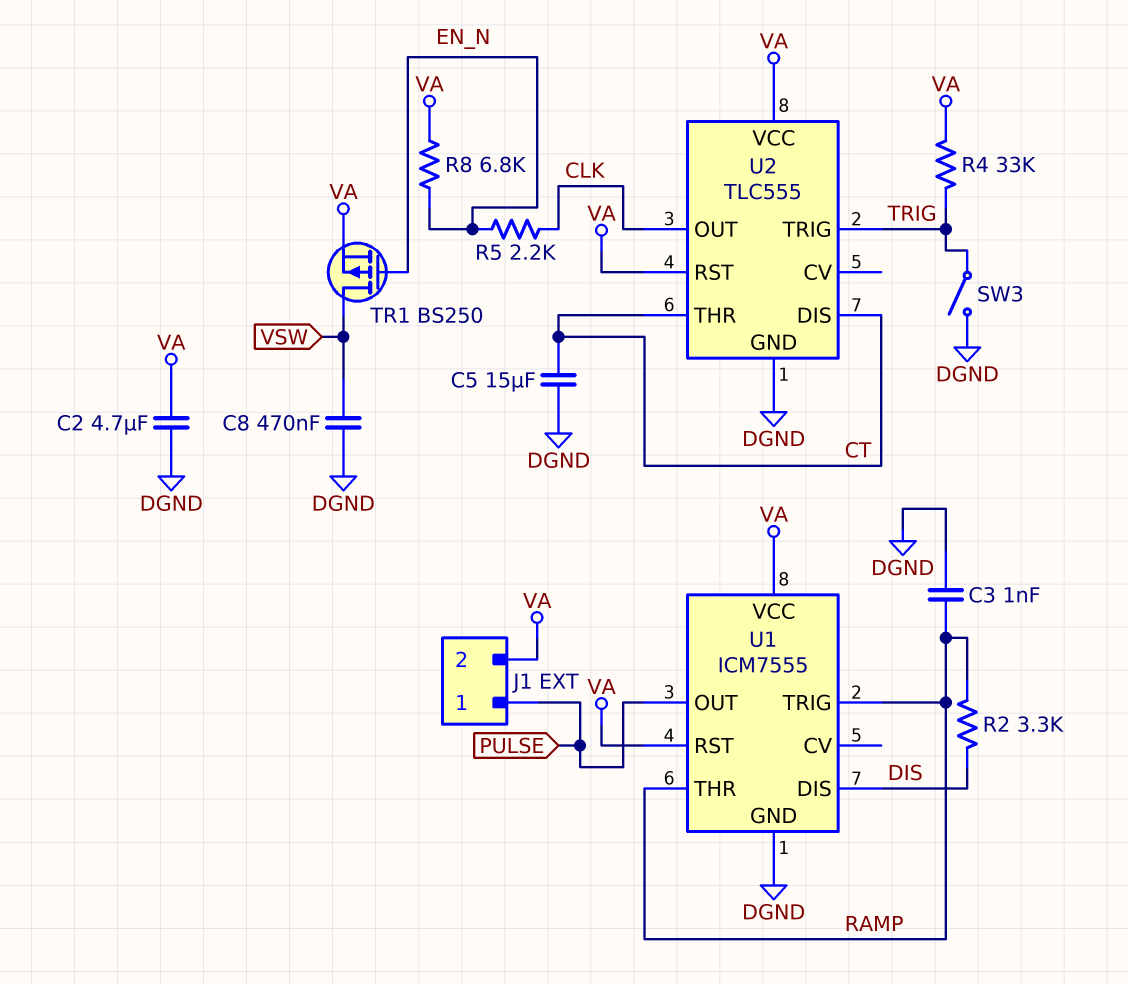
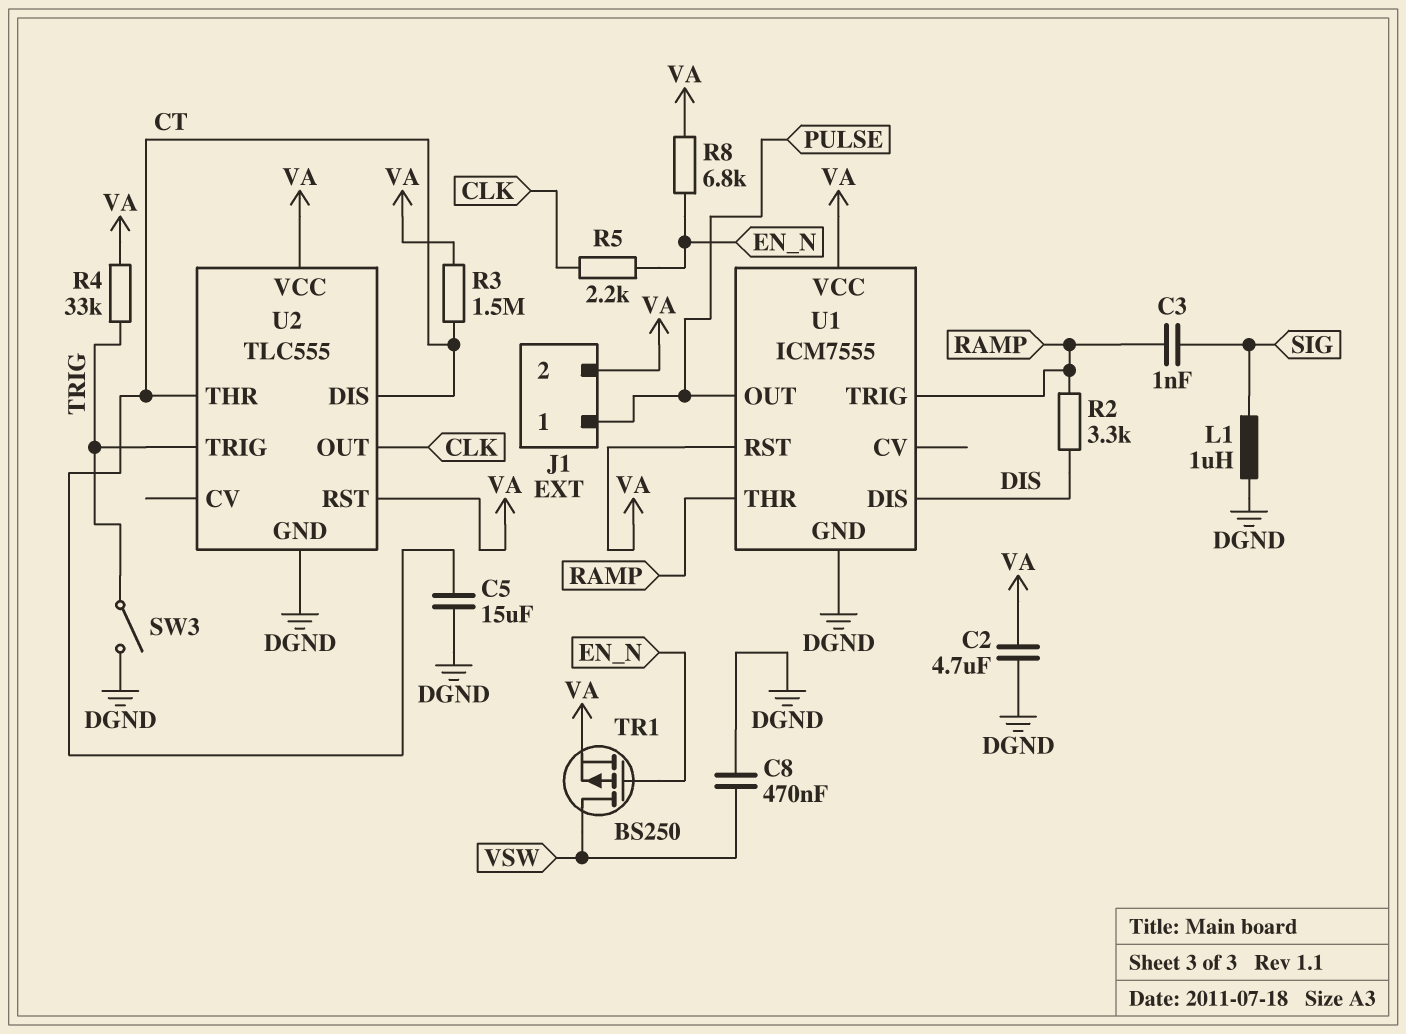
C3: 1nF (DGND, RAMP) -> 1nF (RAMP, SIG)
L1: none -> 1uH (DGND, SIG)
R3: none -> 1.5M (CT, VA)

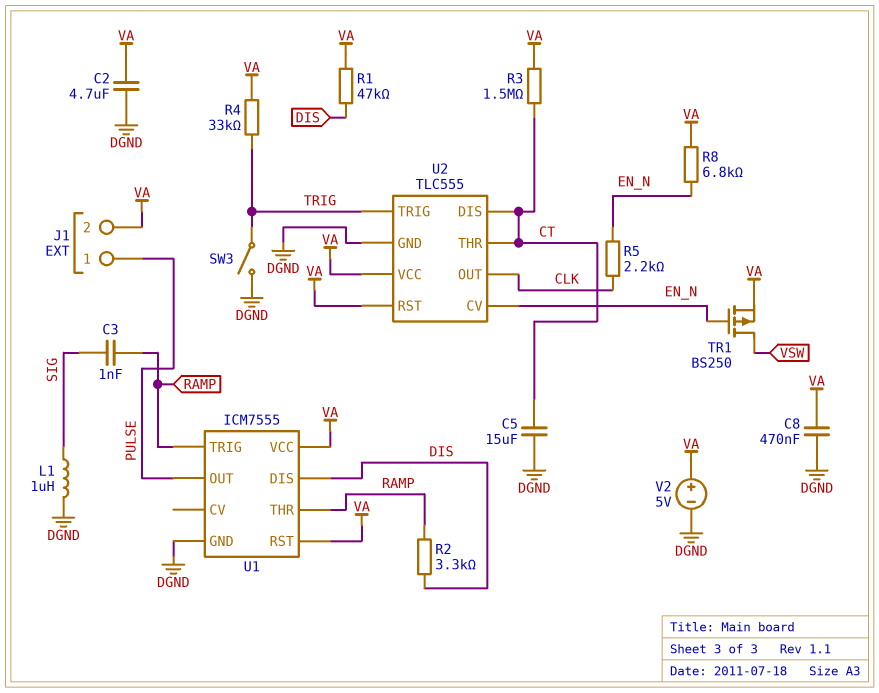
C8: 470nF (DGND, VSW) -> 470nF (DGND, VA)
R1: none -> 47k (DIS, VA)
U2 pin CV: none -> EN_N
V2: none -> 5V (plus VA, minus DGND)

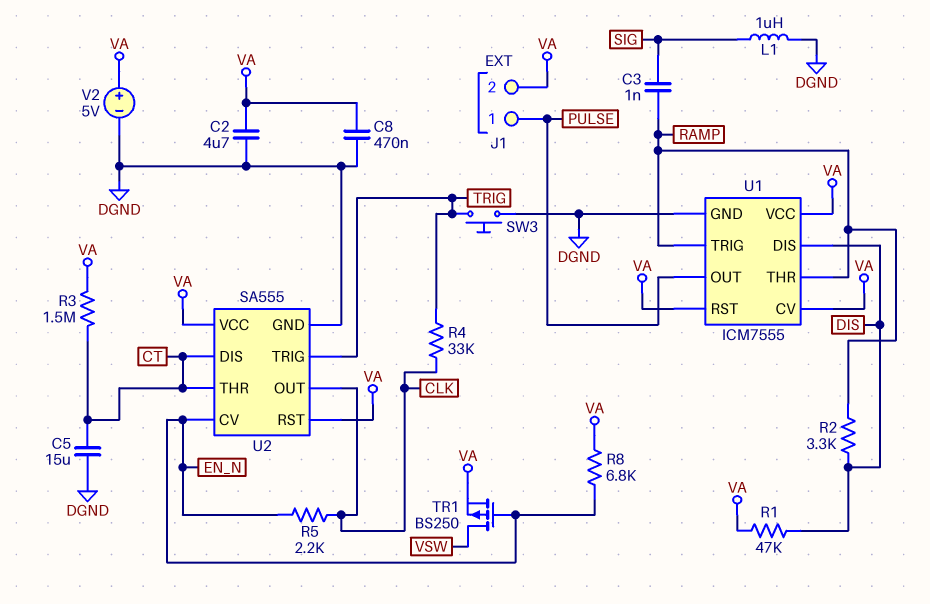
R4: 33k (TRIG, VA) -> 33k (CLK, TRIG)
SW3: switch (DGND, TRIG) -> button (DGND, TRIG)
U1 pin CV: none -> VA
U2: TLC555 -> SA555

